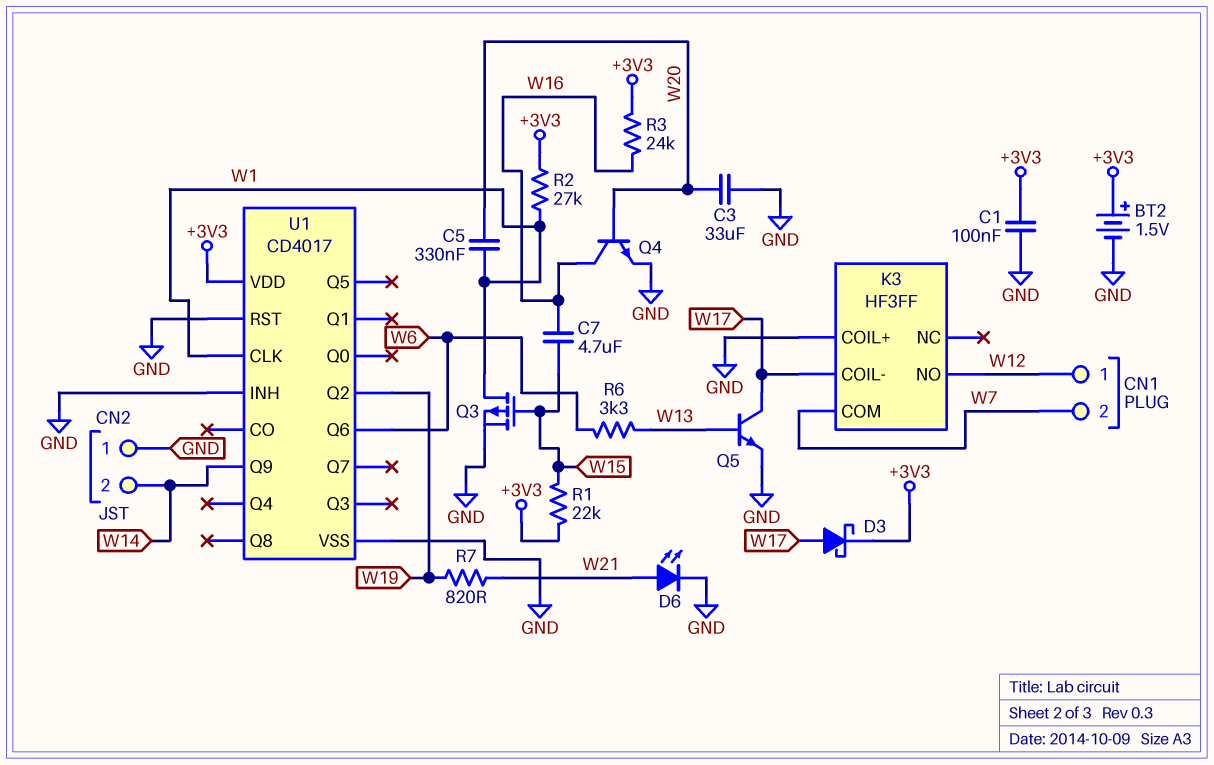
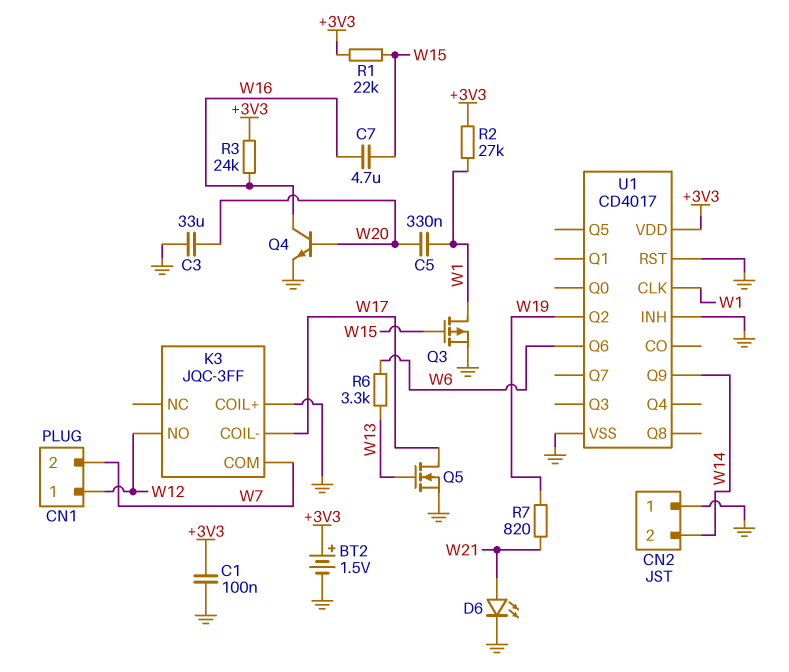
D3: schottky (A W17, K +3V3) -> none
K3: HF3FF -> JQC-3FF
Q5: NPN (B W13, C W17, E GND) -> NMOS (G W13, D W17, S GND)

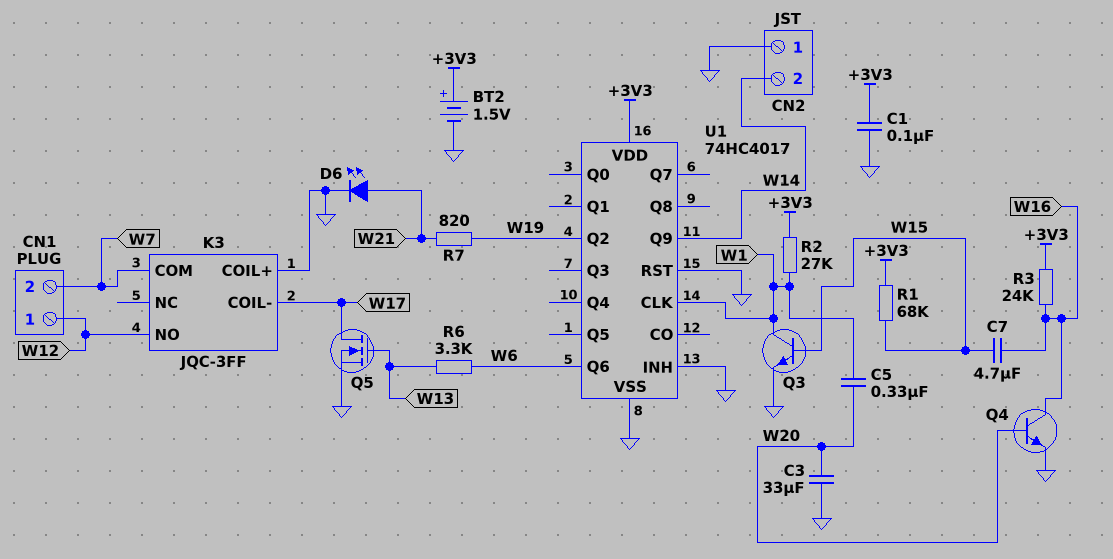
Q3: PMOS (G W15, D W1, S GND) -> NPN (B W15, C W1, E GND)
R1: 22k (+3V3, W15) -> 68k (+3V3, W15)
U1: CD4017 -> 74HC4017

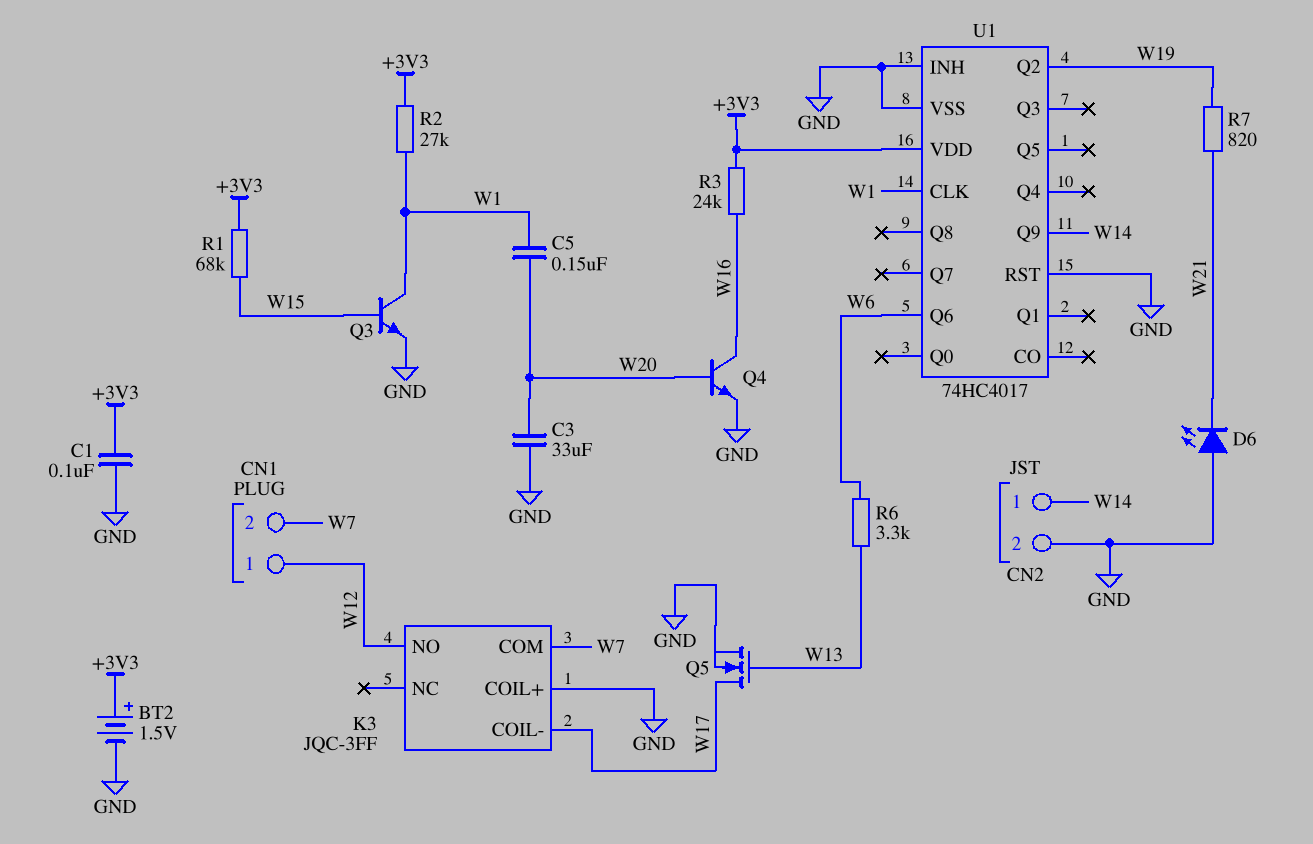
C5: 330nF (W1, W20) -> 150nF (W1, W20)
C7: 4.7uF (W15, W16) -> none
CN2 pin 1: GND -> W14
CN2 pin 2: W14 -> GND
D6: LED (A W21, K GND) -> LED (A GND, K W21)

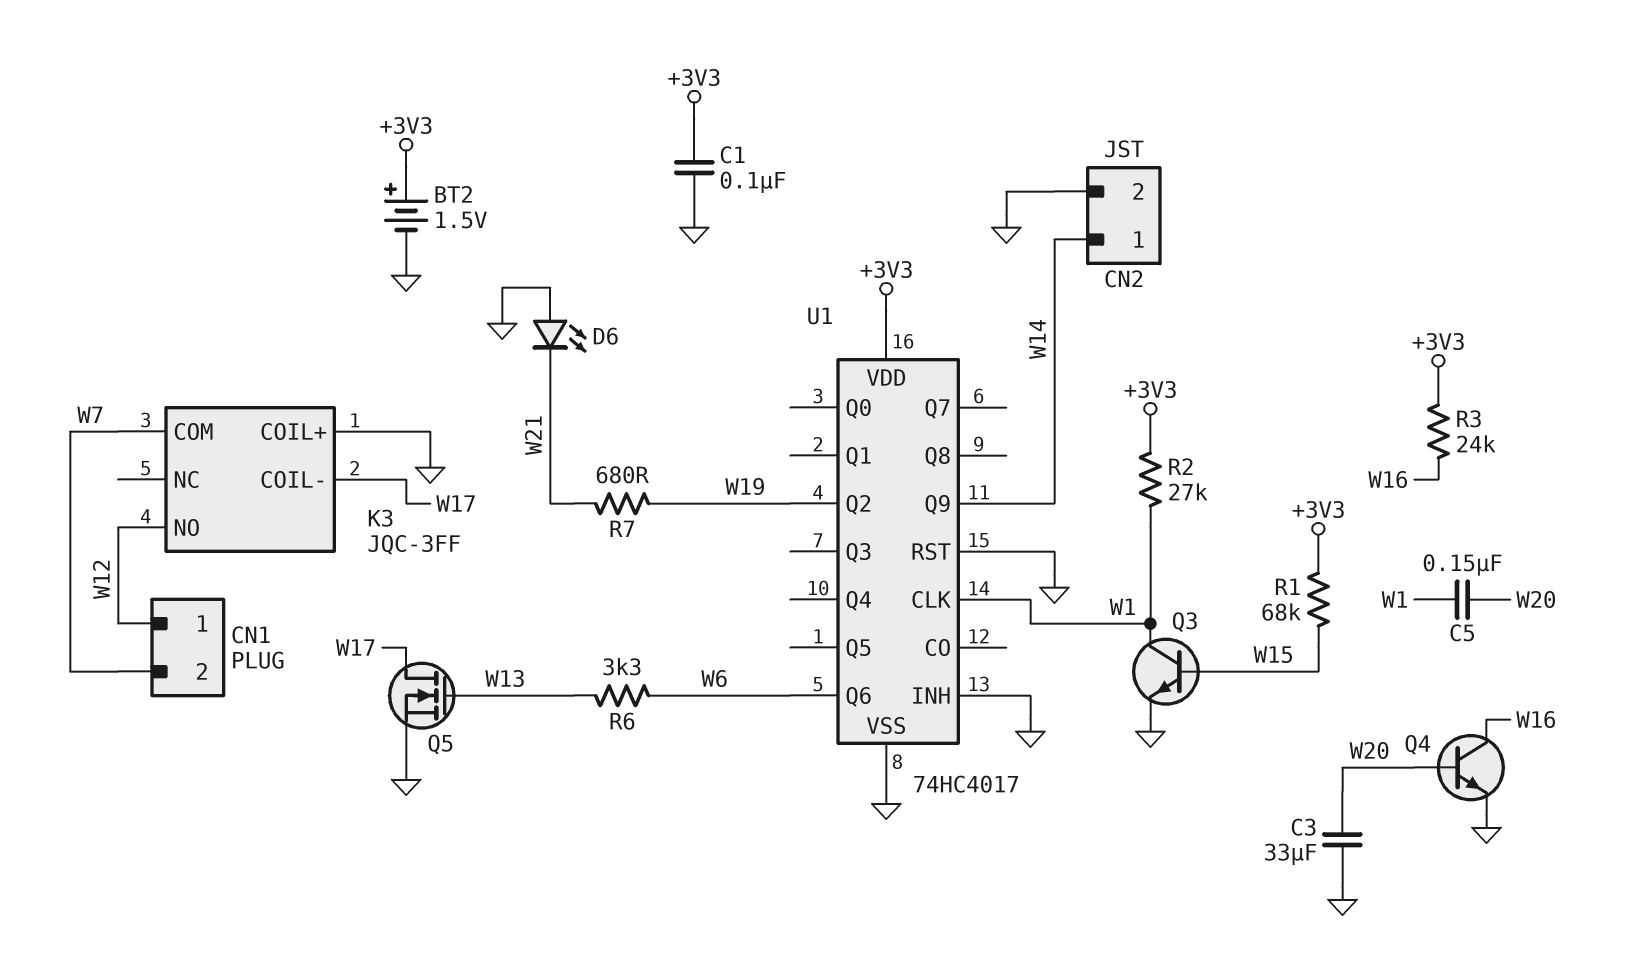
R7: 820 (W19, W21) -> 680 (W19, W21)

